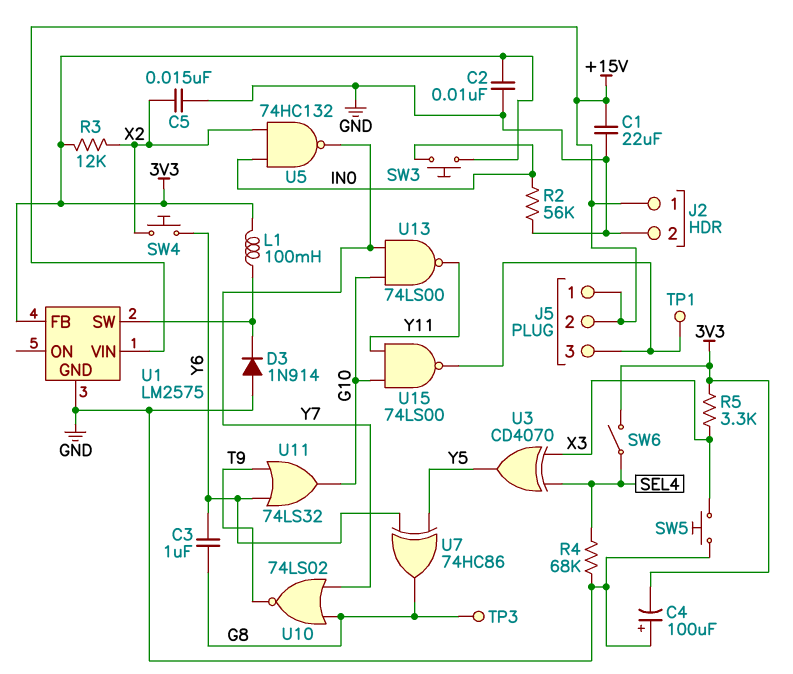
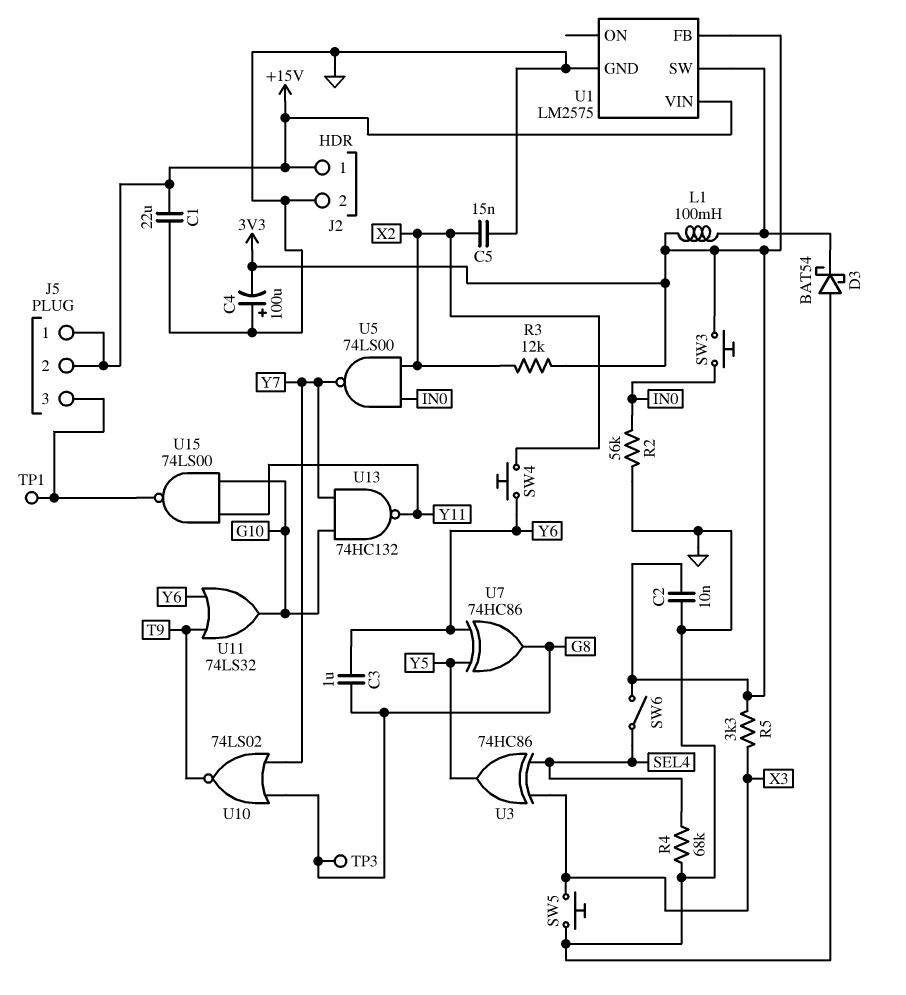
D3: diode 1N914 (A GND, K U1/SW) -> schottky BAT54 (A GND, K U1/SW)
U3: XOR CD4070 (in SEL4, in X3, out Y5) -> XOR 74HC86 (in SEL4, in X3, out Y5)
U5: NAND 74HC132 (in IN0, in X2, out Y7) -> NAND 74LS00 (in IN0, in X2, out Y7)
U13: NAND 74LS00 (in G10, in Y7, out Y11) -> NAND 74HC132 (in G10, in Y7, out Y11)

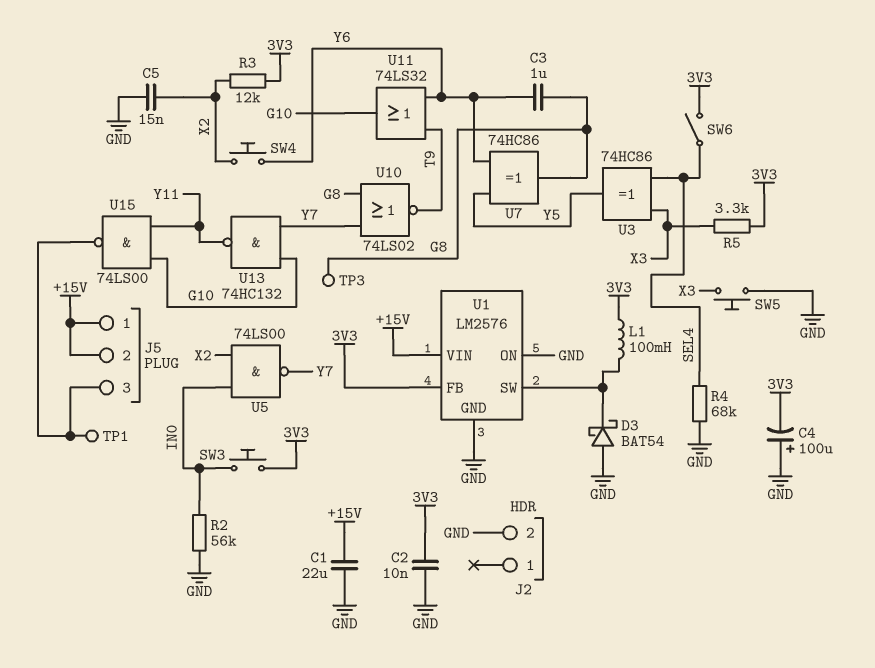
J2 pin 1: +15V -> none
U1: LM2575 -> LM2576
U1 pin ON: none -> GND

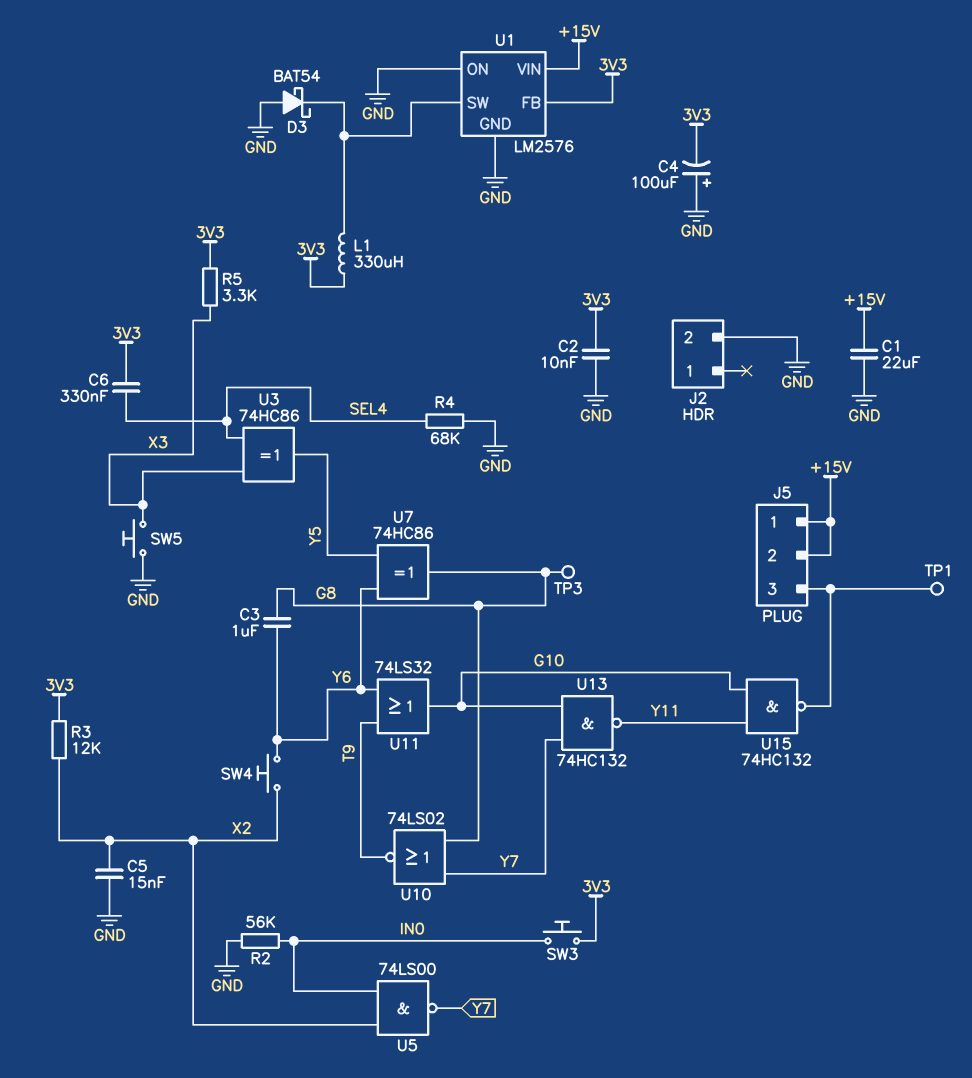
C6: none -> 330nF (3V3, SEL4)
L1: 100mH (3V3, U1/SW) -> 330uH (3V3, U1/SW)
SW6: switch (3V3, SEL4) -> none
U15: NAND 74LS00 (in G10, in Y11, out J5/3) -> NAND 74HC132 (in G10, in Y11, out J5/3)

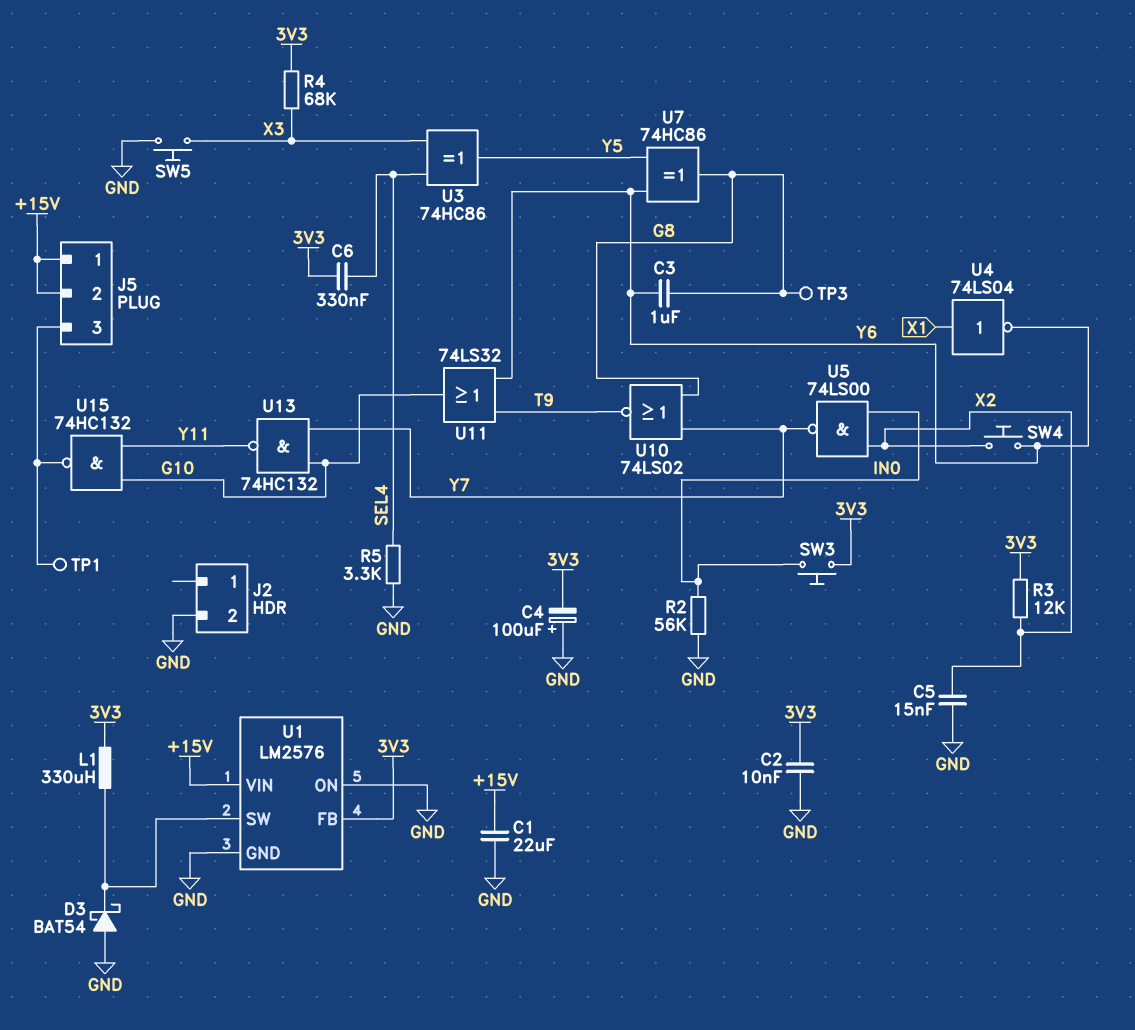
R4: 68k (GND, SEL4) -> 68k (3V3, X3)
R5: 3.3k (3V3, X3) -> 3.3k (GND, SEL4)
U4: none -> NOT 74LS04 (in X1, out Y6)

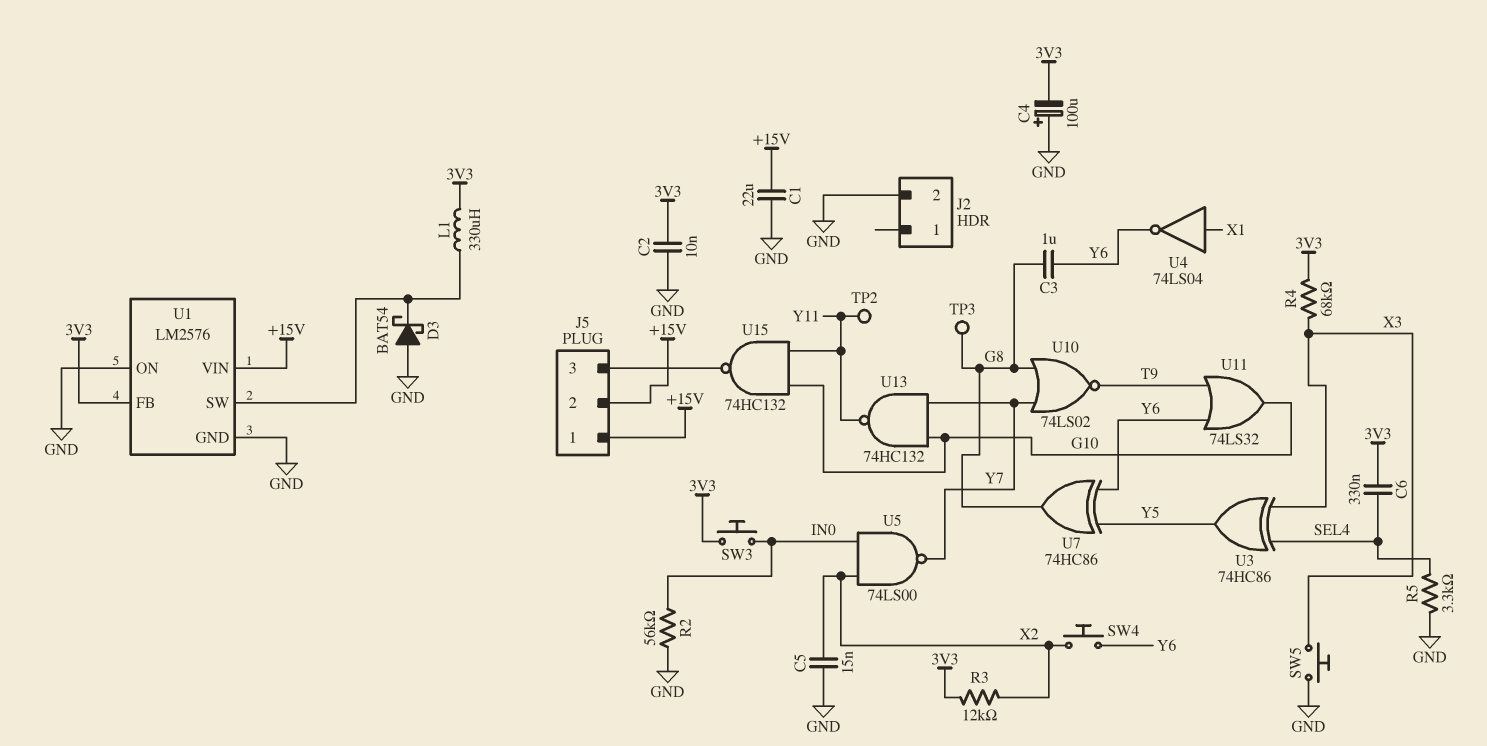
TP1: test point (J5/3) -> none
TP2: none -> test point (Y11)

